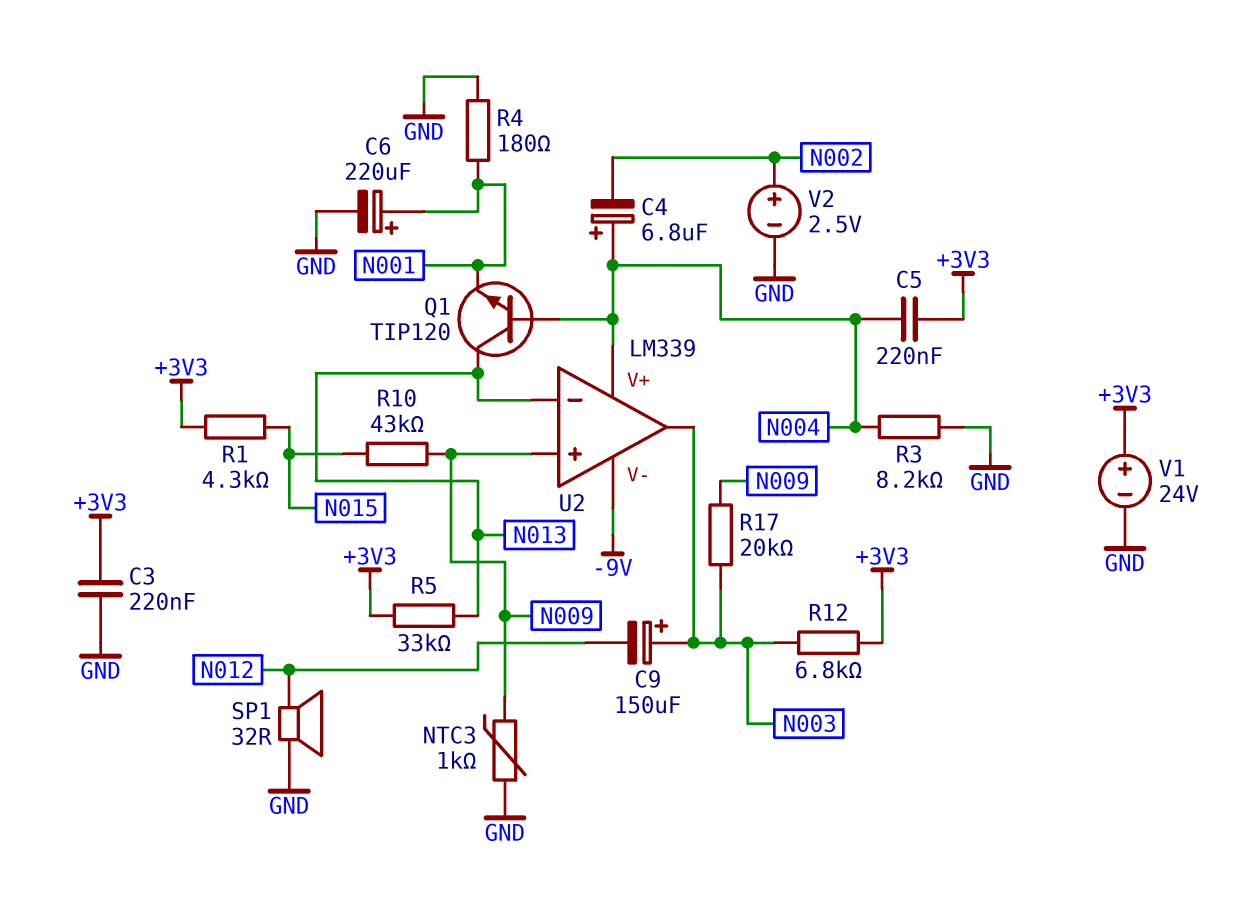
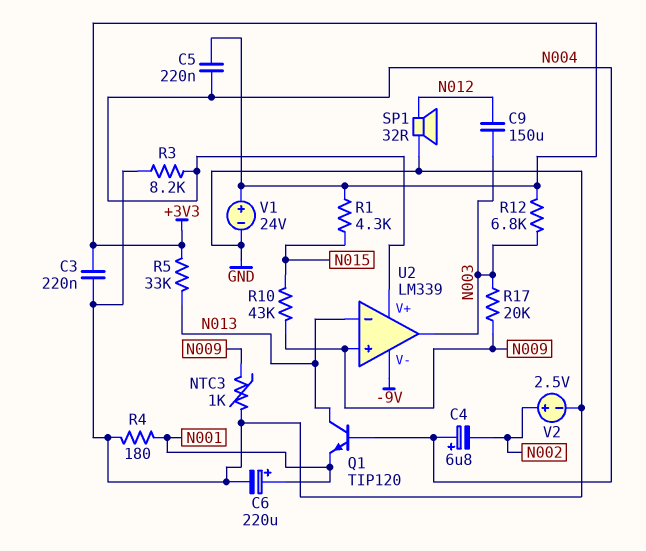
C9: 150uF (plus N003, minus N012) -> 150uF (N003, N012)

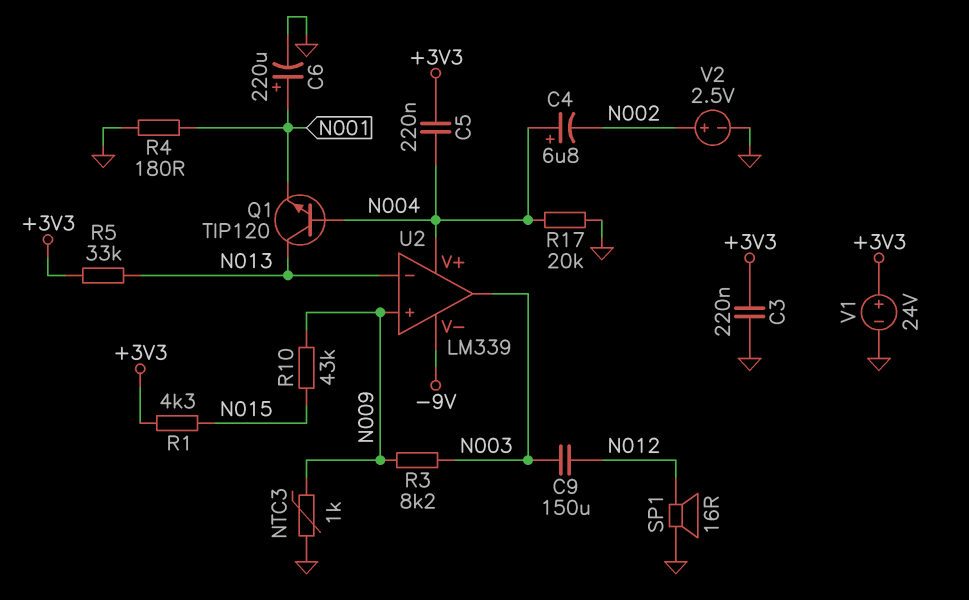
R3: 8.2k (GND, N004) -> 8.2k (N003, N009)
R12: 6.8k (+3V3, N003) -> none
R17: 20k (N003, N009) -> 20k (GND, N004)
SP1: speaker 32R (GND, N012) -> speaker 16R (GND, N012)

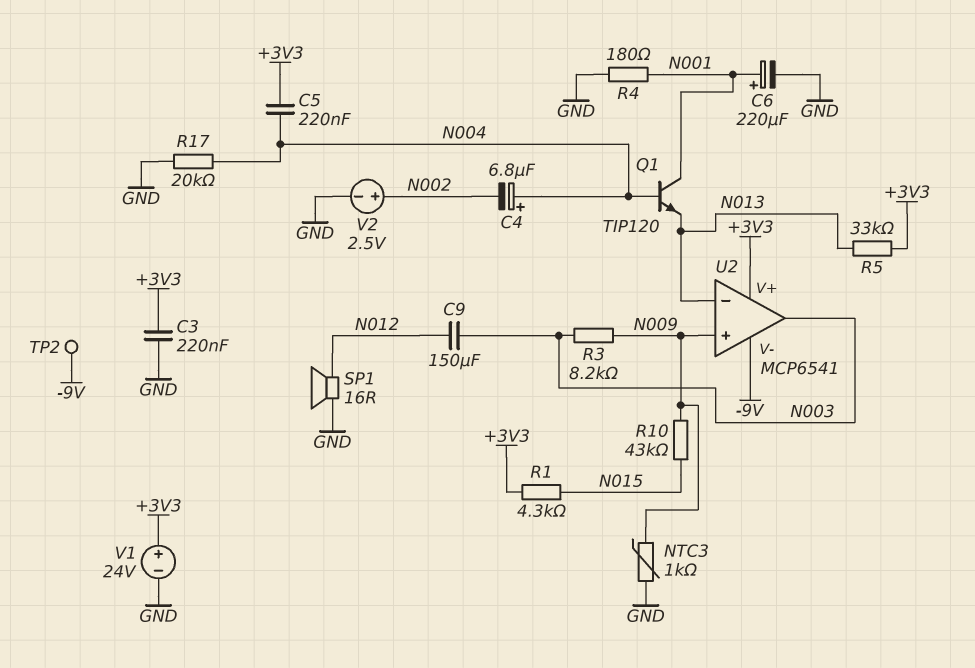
Q1: NPN TIP120 (B N004, C N013, E N001) -> NPN TIP120 (B N004, C N001, E N013)
TP2: none -> test point (-9V)
U2: LM339 -> MCP6541
U2 pin V+: N004 -> +3V3

